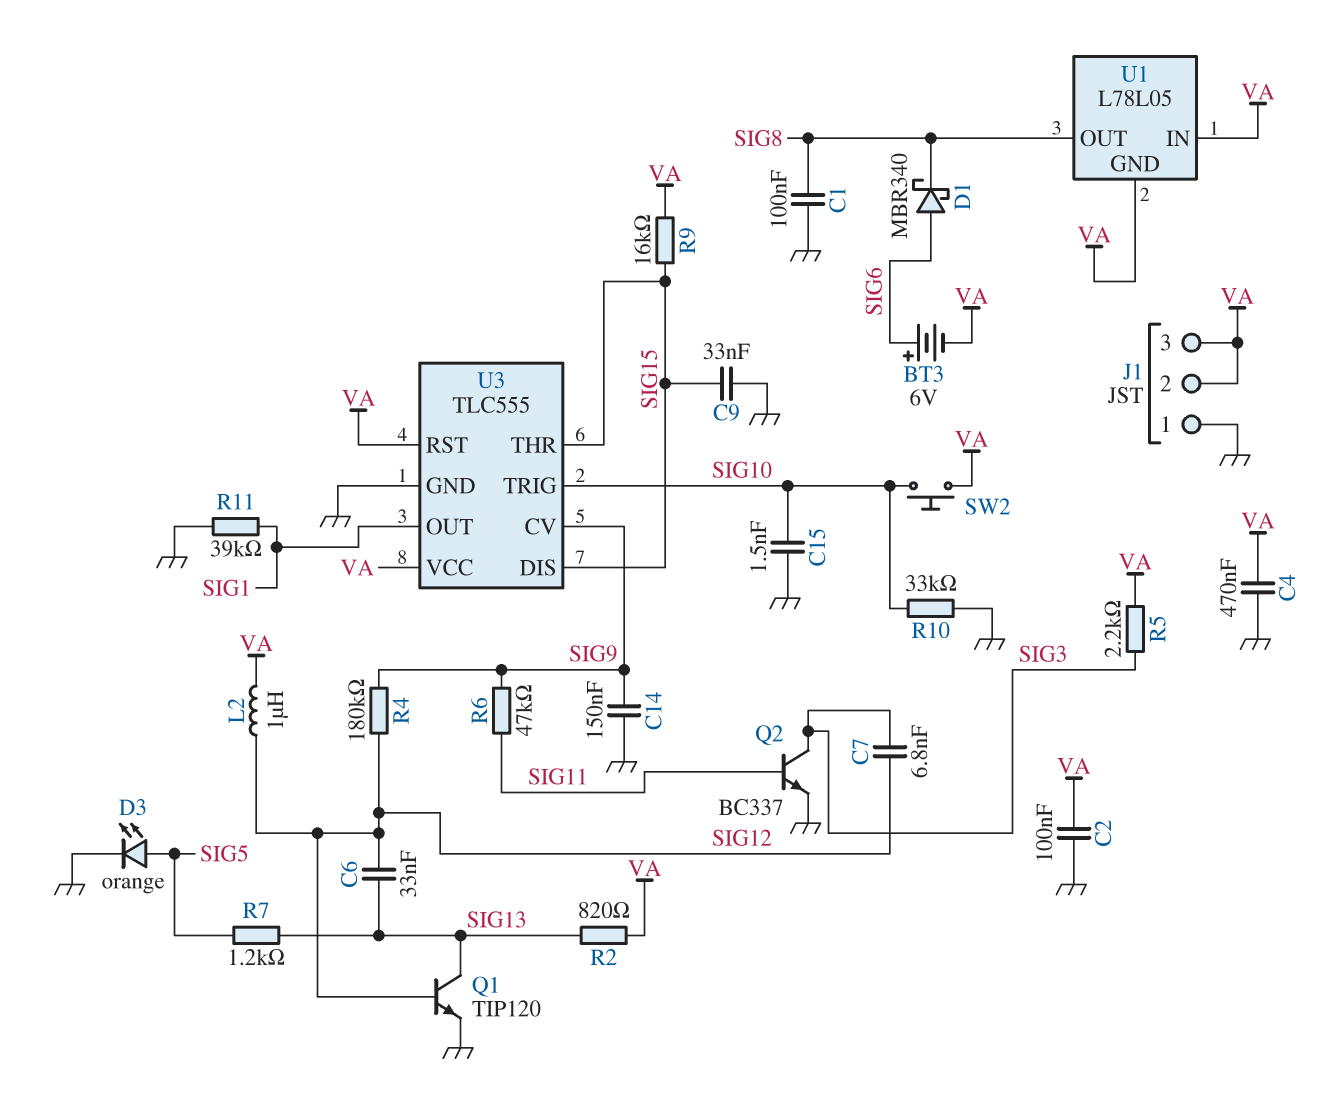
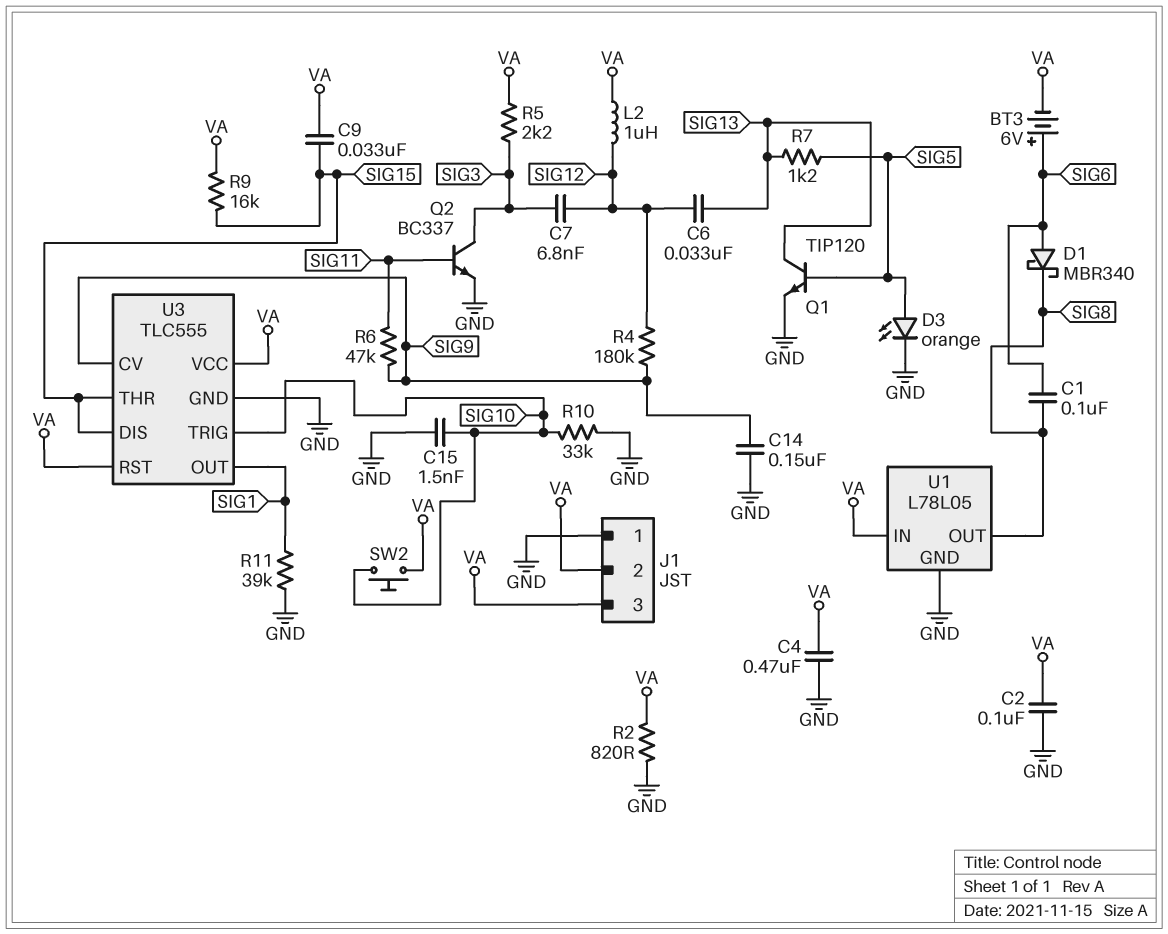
C1: 100nF (GND, SIG8) -> 100nF (SIG6, SIG8)
C9: 33nF (GND, SIG15) -> 33nF (SIG15, VA)
Q1: NPN TIP120 (B SIG12, C SIG13, E GND) -> NPN TIP120 (B SIG5, C SIG13, E GND)
R2: 820 (SIG13, VA) -> 820 (GND, VA)
U1 pin GND: VA -> GND

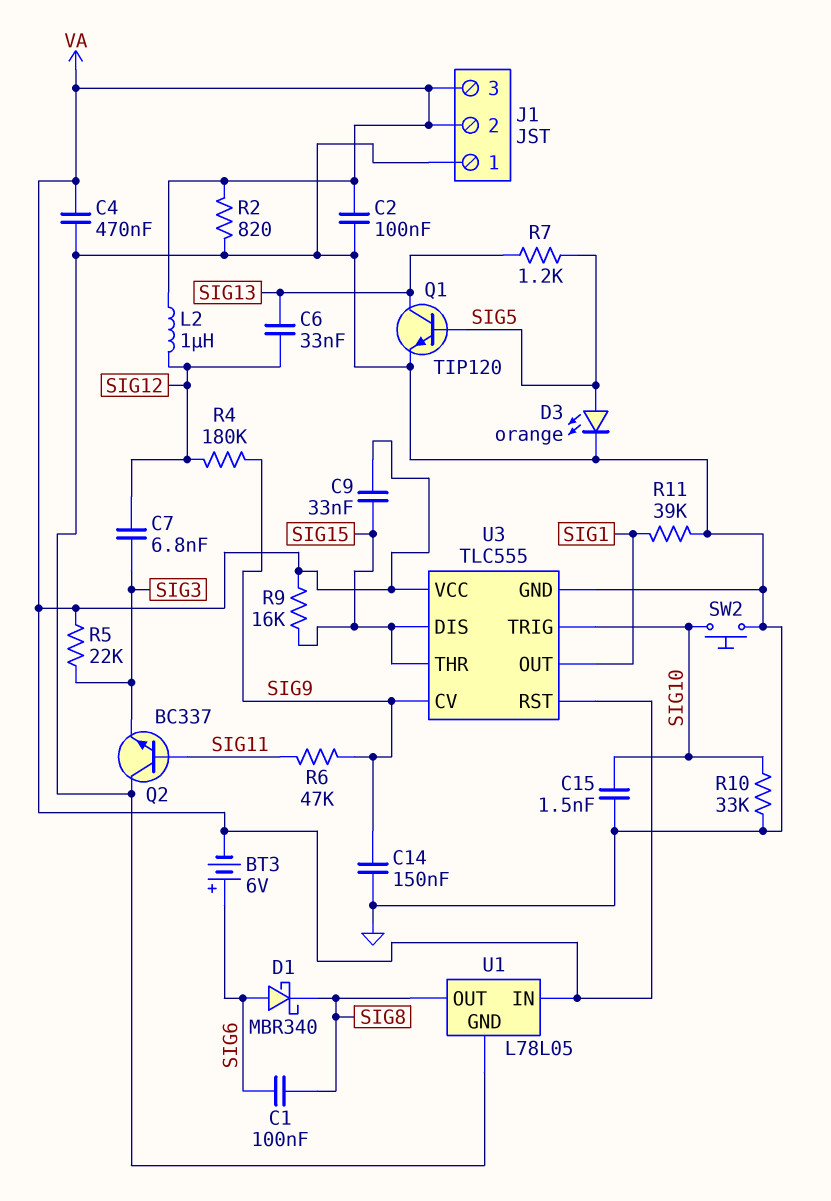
Q2: NPN BC337 (B SIG11, C SIG3, E GND) -> NPN BC337 (B SIG11, C GND, E SIG3)
R5: 2.2k (SIG3, VA) -> 22k (SIG3, VA)
SW2: button (SIG10, VA) -> button (GND, SIG10)

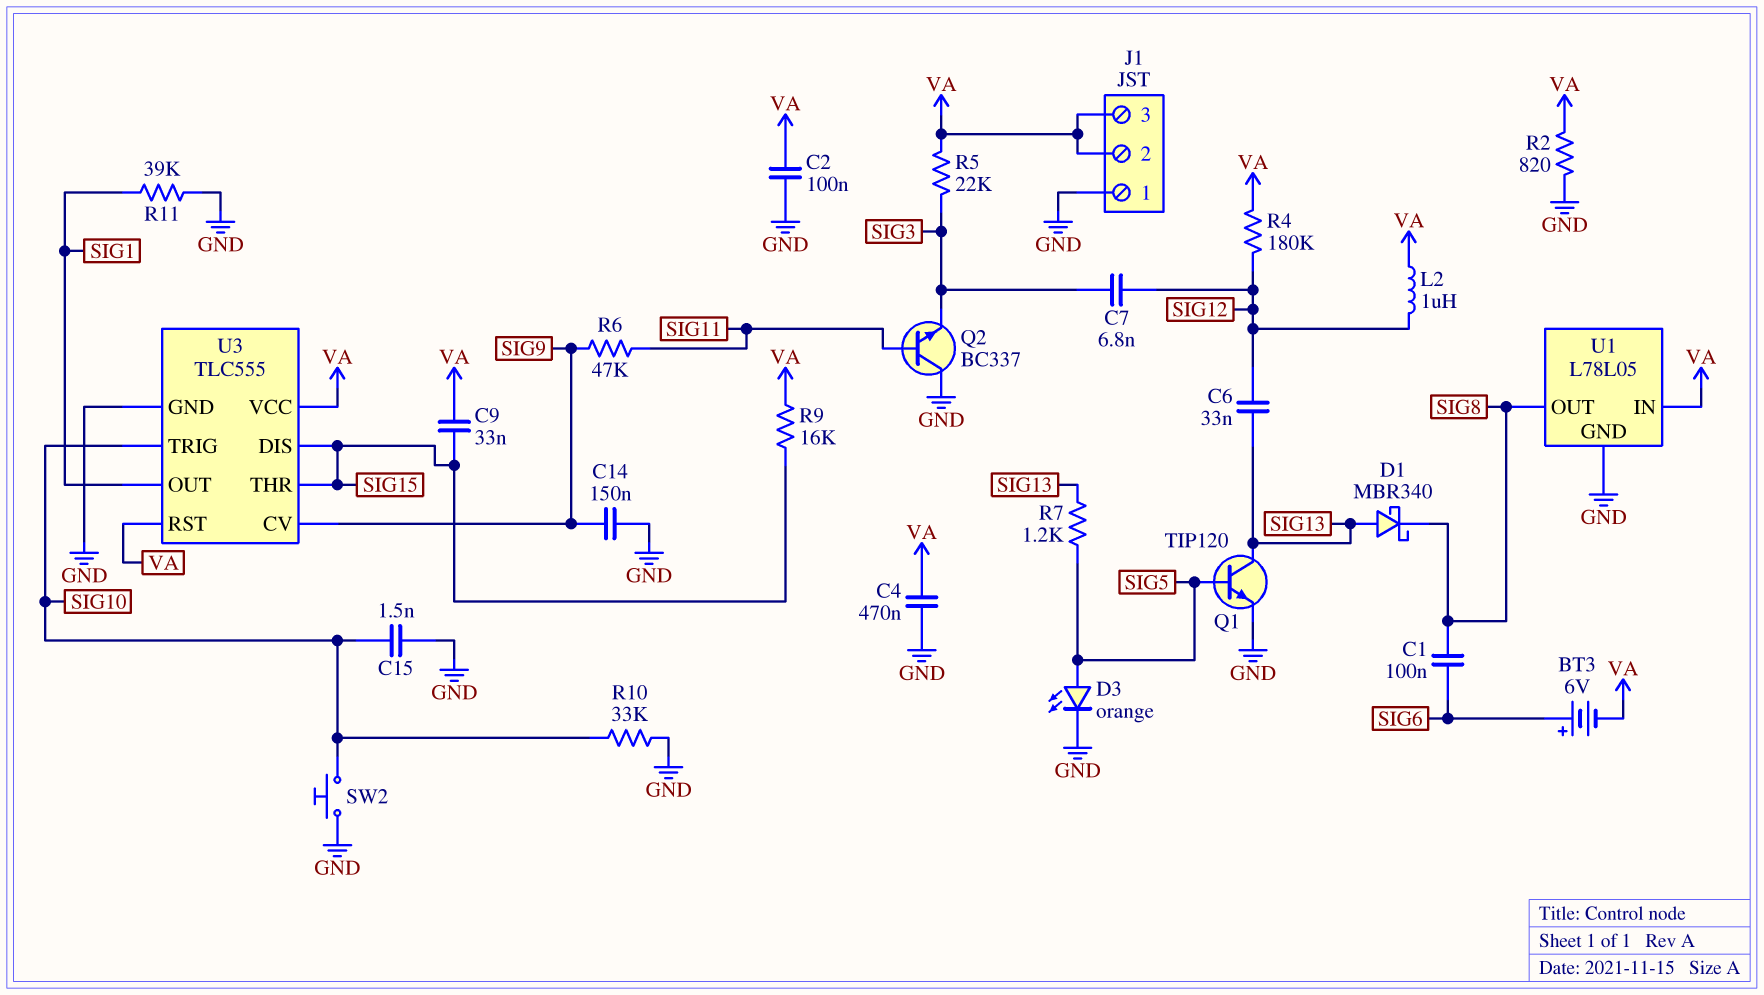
D1: schottky MBR340 (A SIG6, K SIG8) -> schottky MBR340 (A SIG13, K SIG8)
R4: 180k (SIG9, SIG12) -> 180k (SIG12, VA)

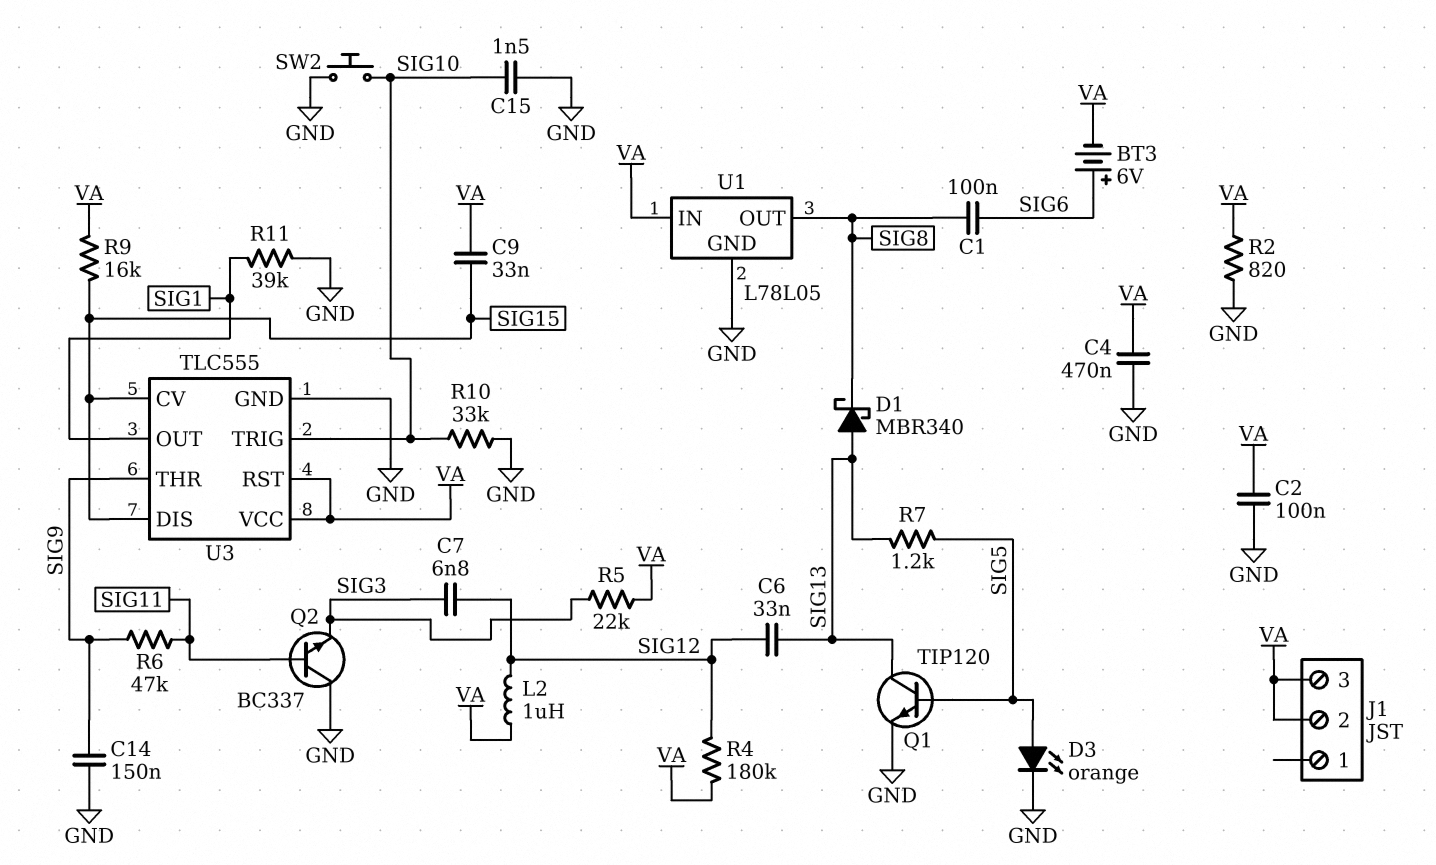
J1 pin 1: GND -> none
U3 pin CV: SIG9 -> SIG15
U3 pin THR: SIG15 -> SIG9

